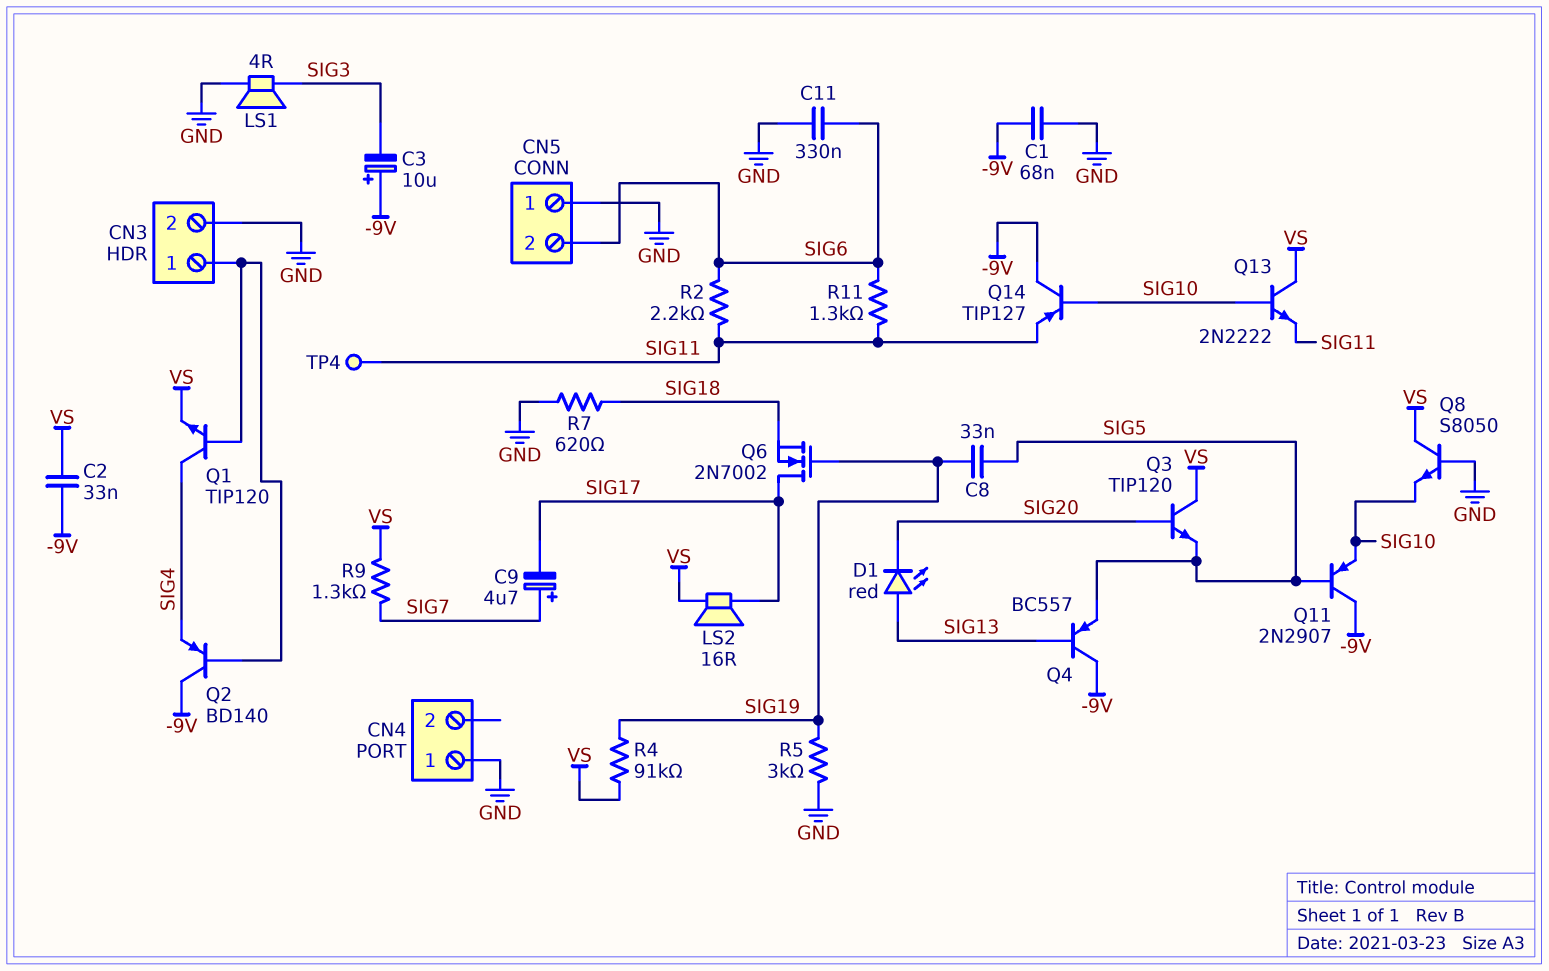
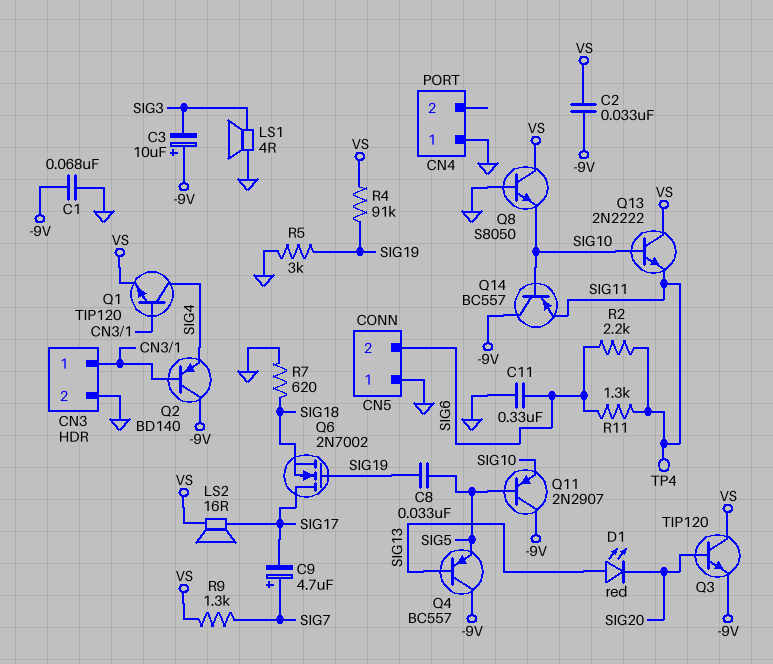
Q3: NPN TIP120 (B SIG20, C VS, E SIG5) -> NPN TIP120 (B SIG20, C VS, E -9V)
Q14: PNP TIP127 (B SIG10, C -9V, E SIG11) -> PNP BC557 (B SIG10, C -9V, E SIG11)

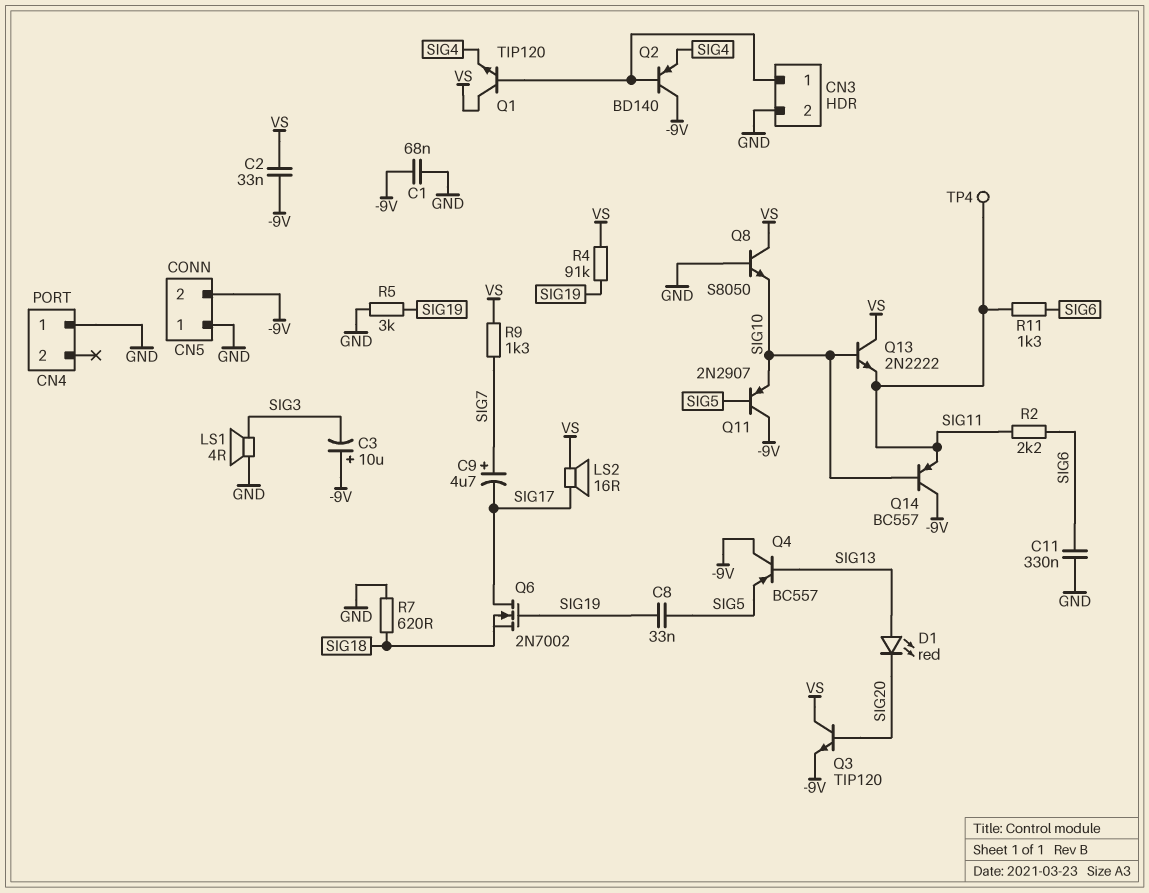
CN5 pin 2: SIG6 -> -9V
Q1: NPN TIP120 (B CN3/1, C SIG4, E VS) -> NPN TIP120 (B CN3/1, C VS, E SIG4)

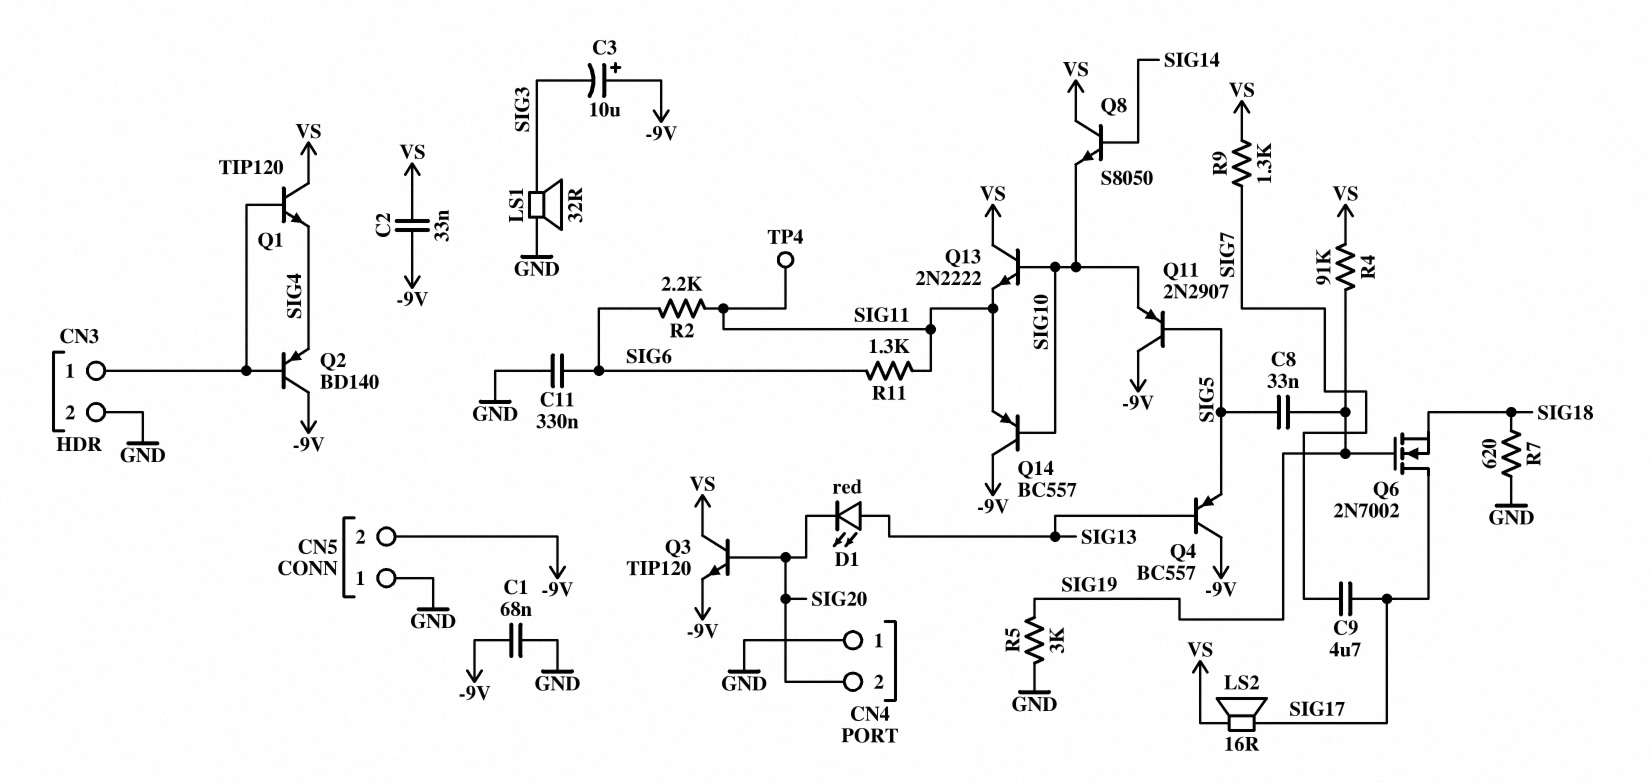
C9: 4.7uF (plus SIG7, minus SIG17) -> 4.7uF (SIG7, SIG17)
CN4 pin 2: none -> SIG20
LS1: speaker 4R (GND, SIG3) -> speaker 32R (GND, SIG3)
Q8: NPN S8050 (B GND, C VS, E SIG10) -> NPN S8050 (B SIG14, C VS, E SIG10)

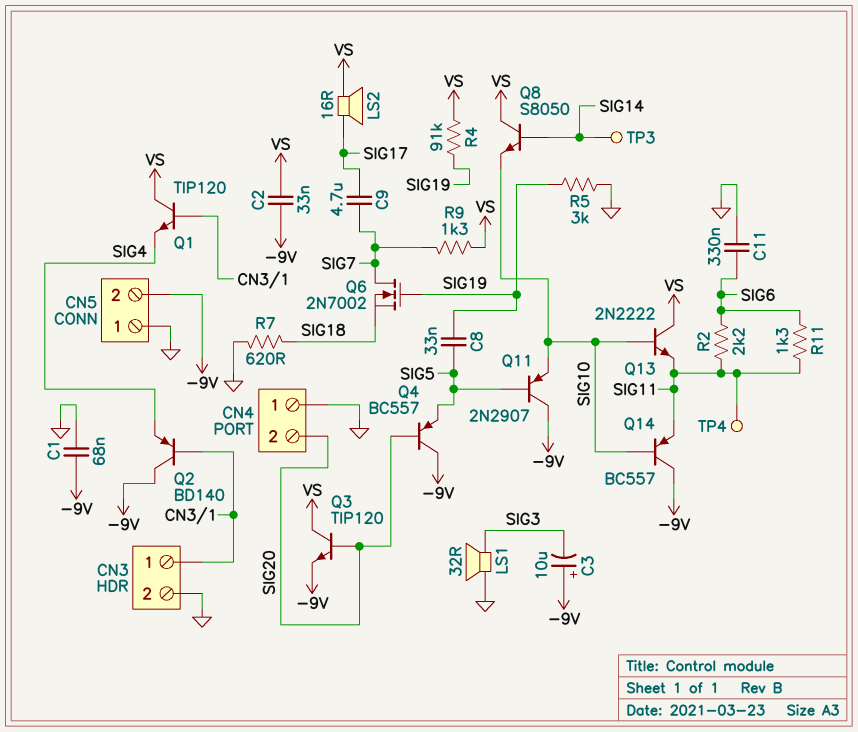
D1: LED red (A SIG13, K SIG20) -> none
Q4: PNP BC557 (B SIG13, C -9V, E SIG5) -> PNP BC557 (B SIG20, C -9V, E SIG5)
Q6: NMOS 2N7002 (G SIG19, D SIG17, S SIG18) -> NMOS 2N7002 (G SIG19, D SIG7, S SIG18)
TP3: none -> test point (SIG14)

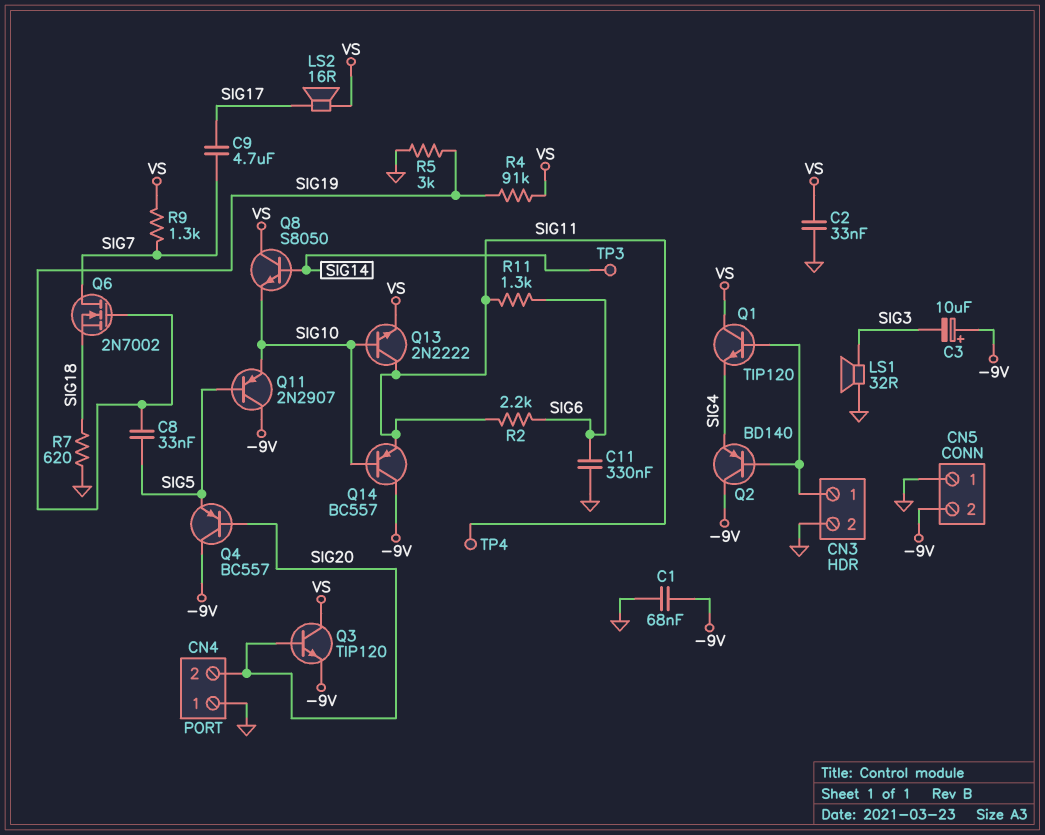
C2: 33nF (-9V, VS) -> 33nF (GND, VS)
Q13: NPN 2N2222 (B SIG10, C VS, E SIG11) -> NPN 2N2222 (B SIG10, C SIG11, E VS)

